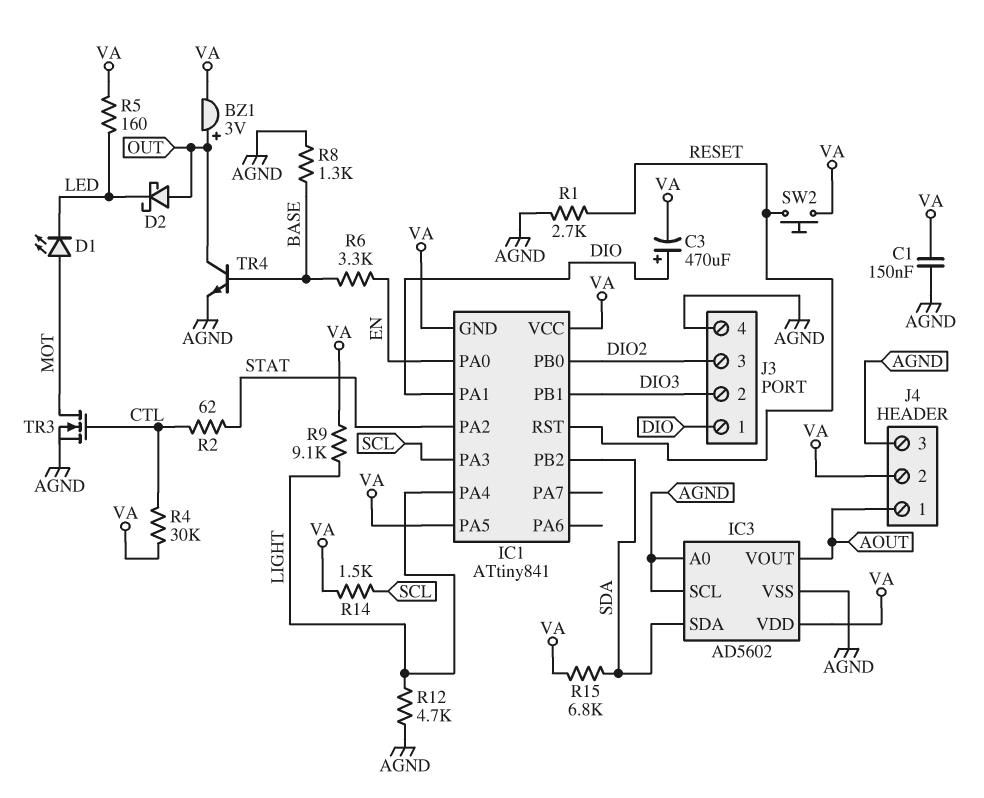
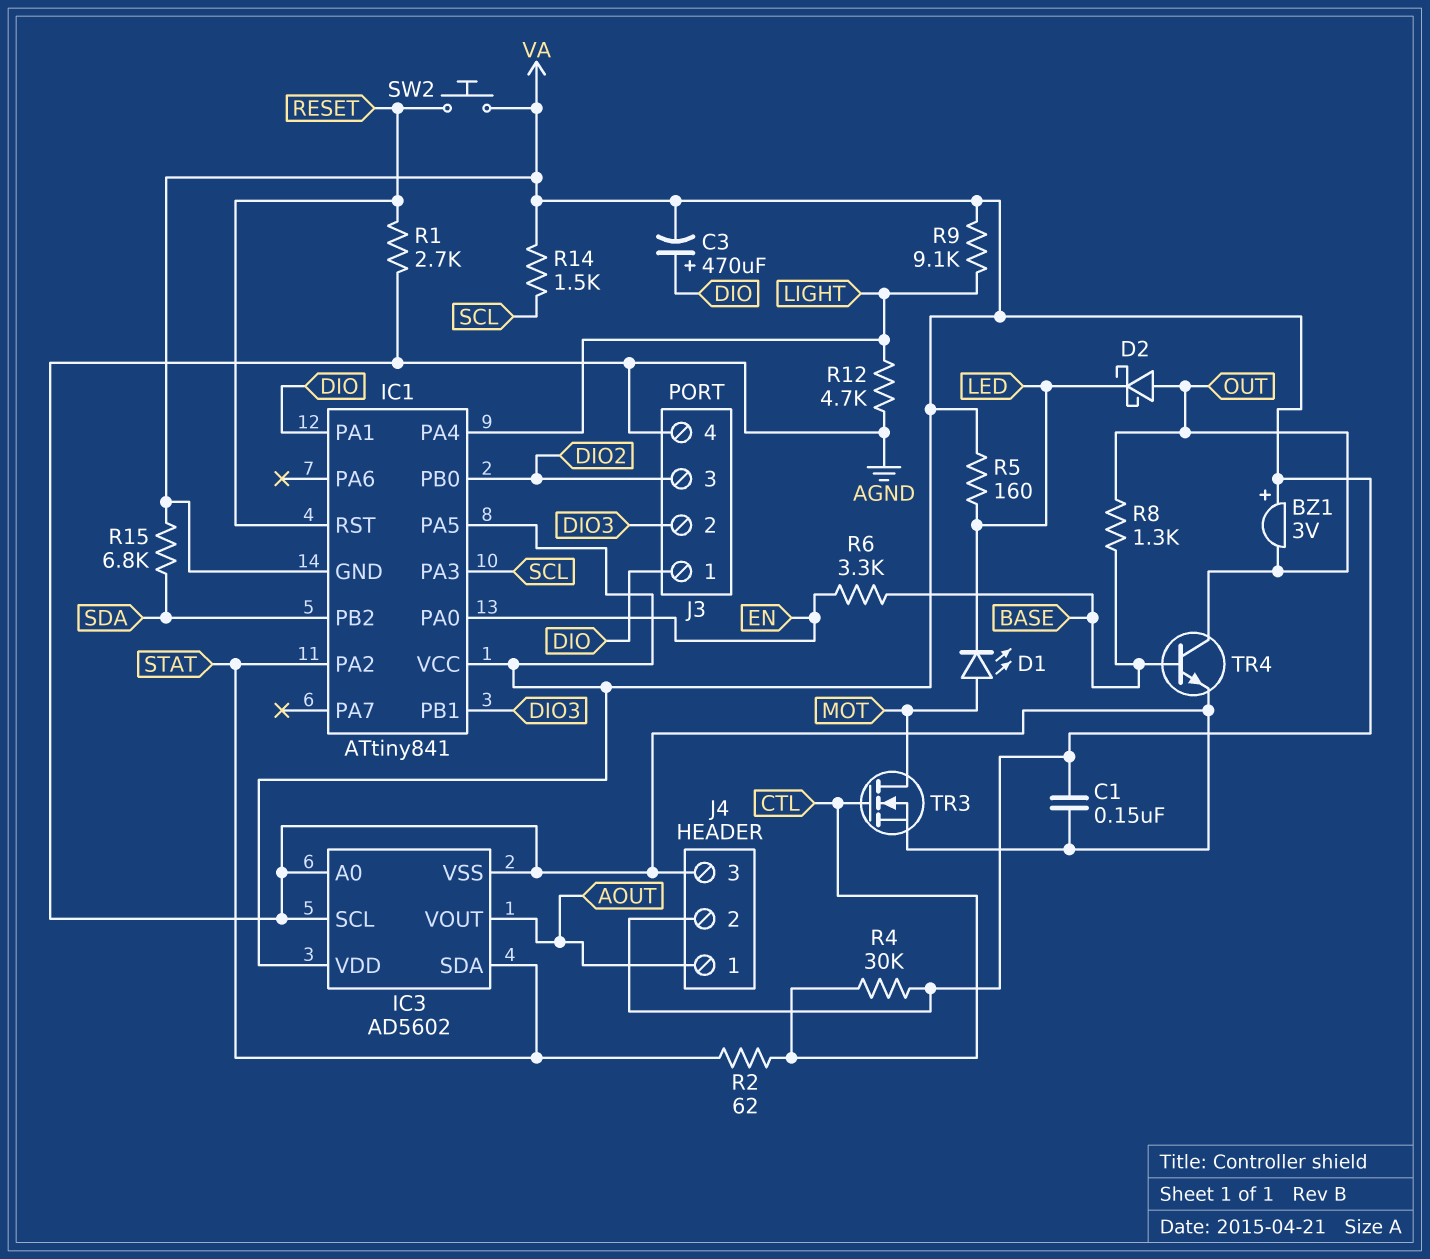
BZ1: buzzer 3V (plus OUT, minus VA) -> buzzer 3V (plus VA, minus OUT)
IC3 pin SDA: SDA -> STAT
R8: 1.3k (AGND, BASE) -> 1.3k (BASE, OUT)

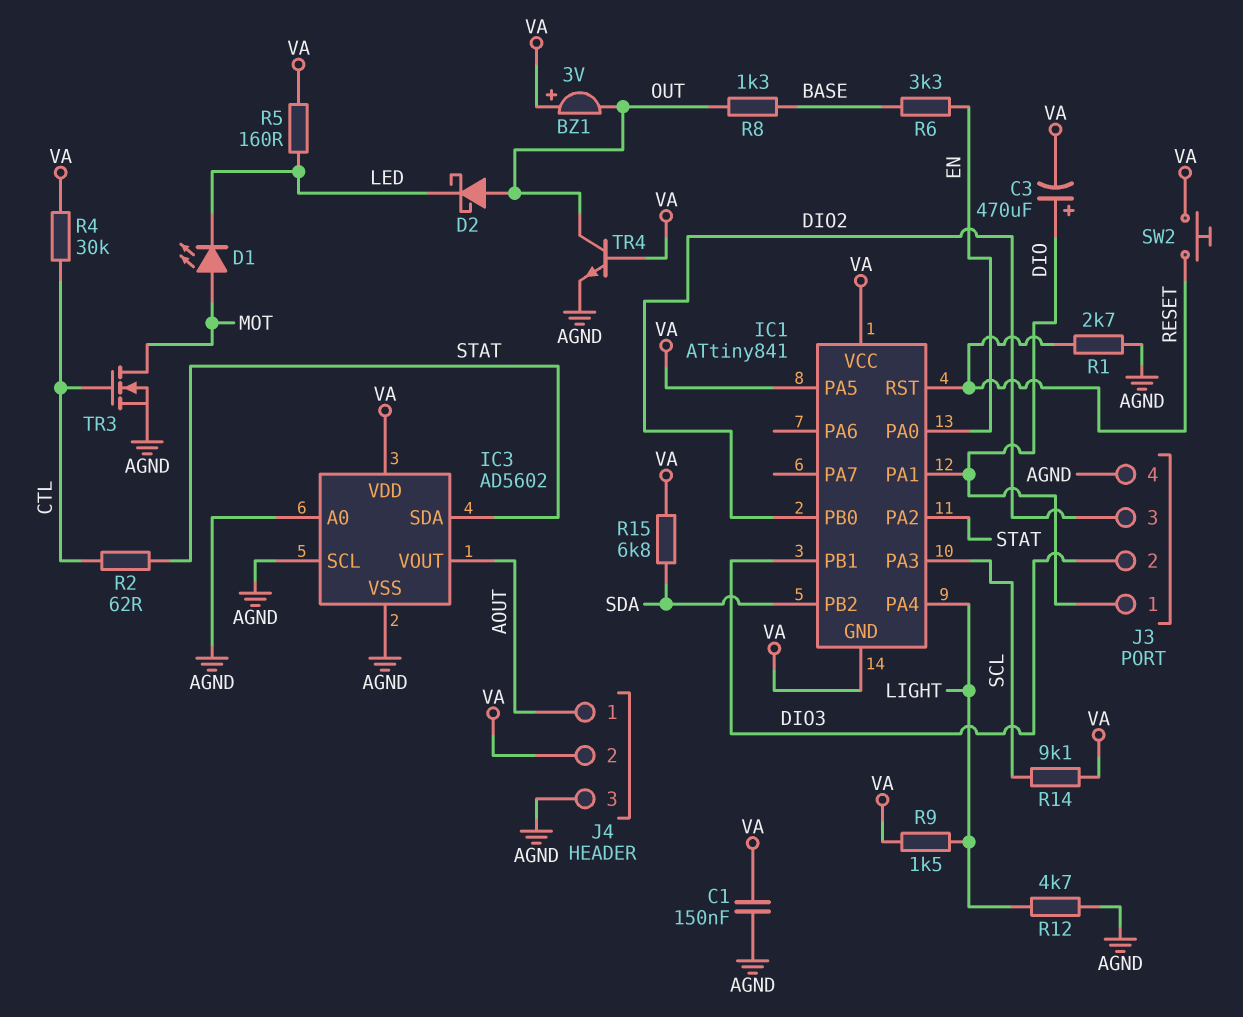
R9: 9.1k (LIGHT, VA) -> 1.5k (LIGHT, VA)
R14: 1.5k (SCL, VA) -> 9.1k (SCL, VA)
TR4: NPN (B BASE, C OUT, E AGND) -> NPN (B VA, C OUT, E AGND)

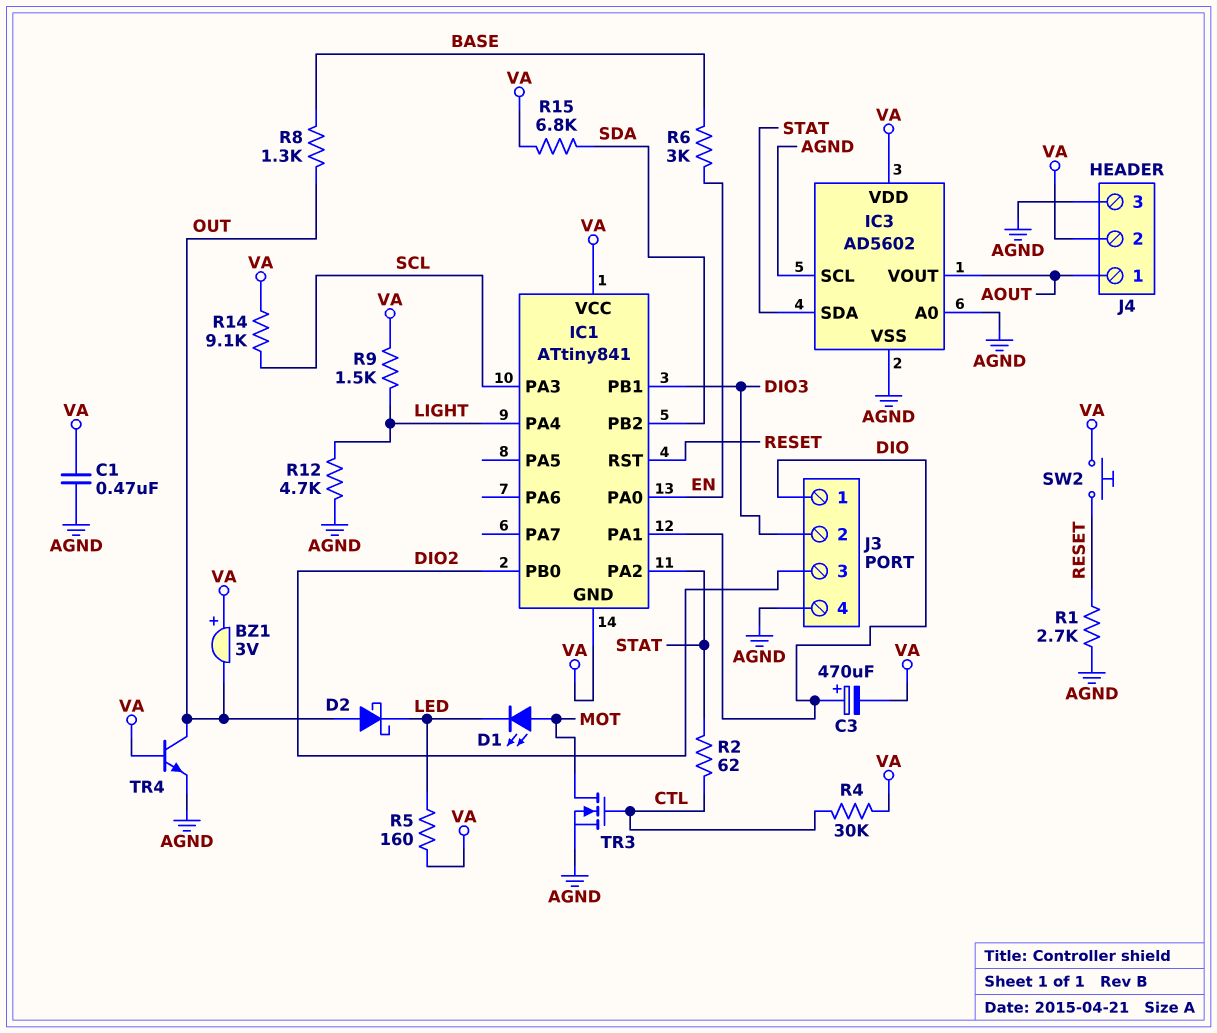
C1: 150nF (AGND, VA) -> 470nF (AGND, VA)
IC1 pin PA5: VA -> none
R6: 3.3k (BASE, EN) -> 3k (BASE, EN)

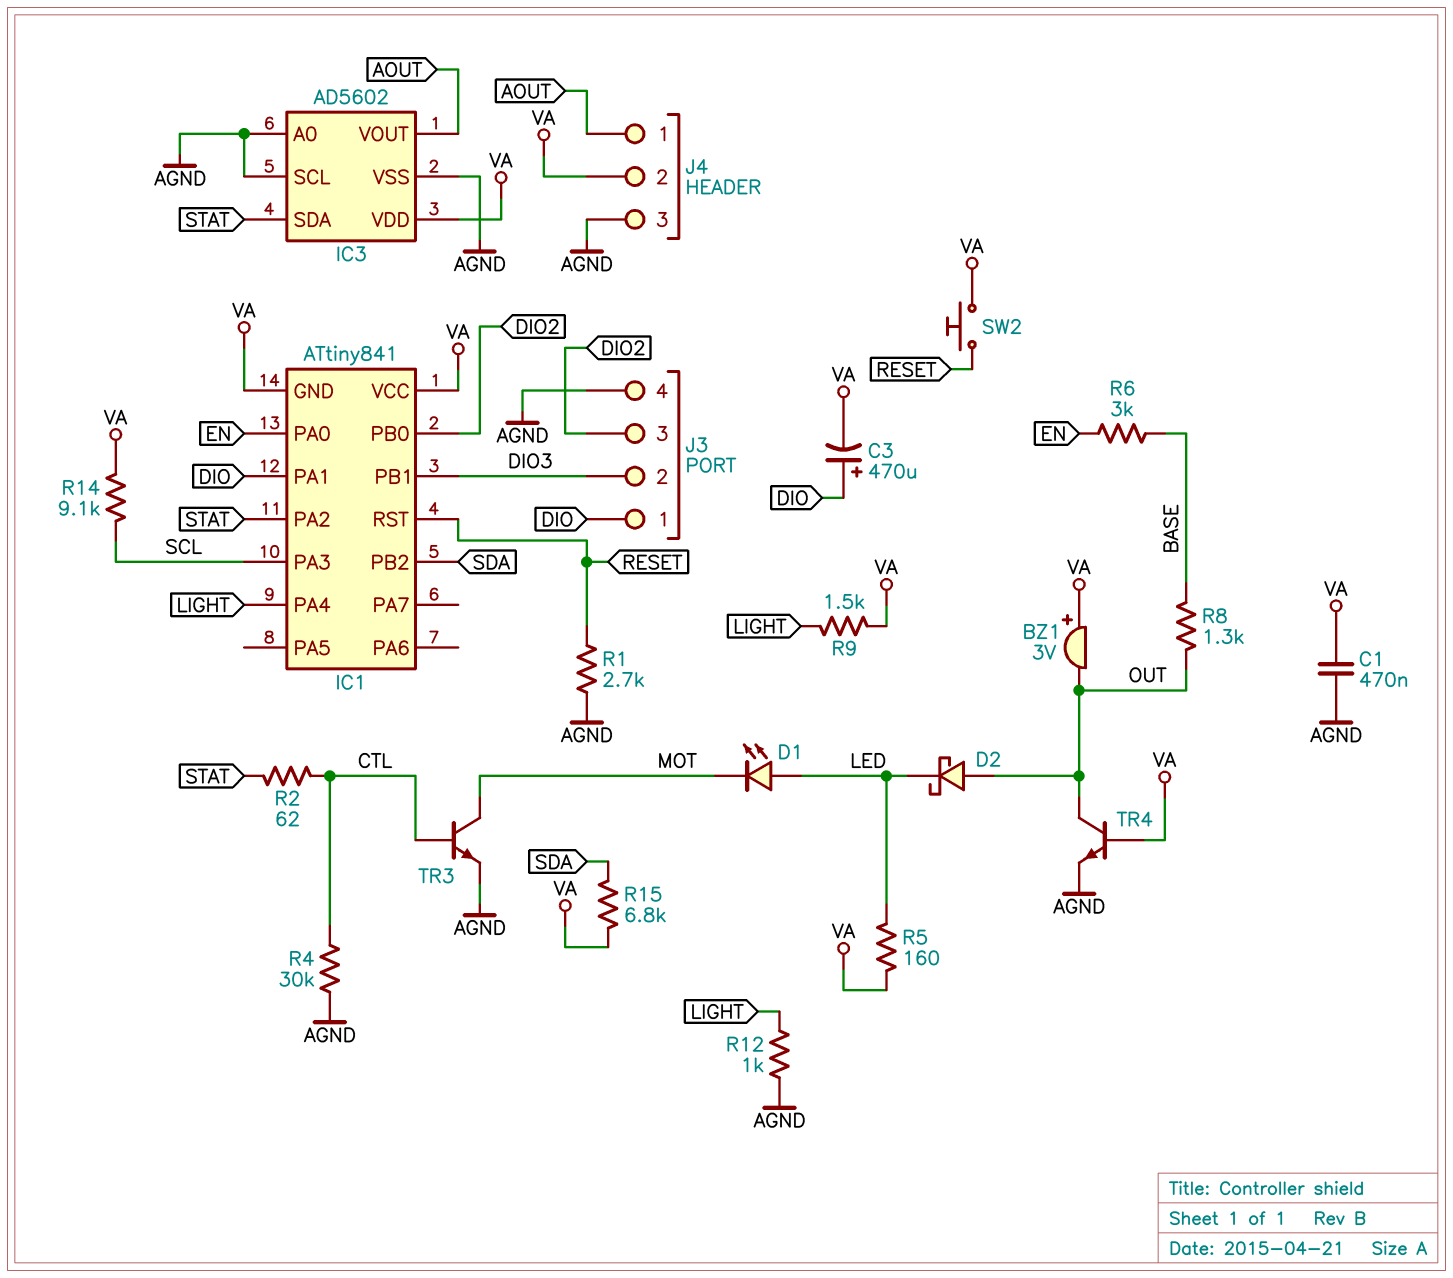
D1: LED (A MOT, K LED) -> LED (A LED, K MOT)
R4: 30k (CTL, VA) -> 30k (AGND, CTL)
R12: 4.7k (AGND, LIGHT) -> 1k (AGND, LIGHT)
TR3: NMOS (G CTL, D MOT, S AGND) -> NPN (B CTL, C MOT, E AGND)

